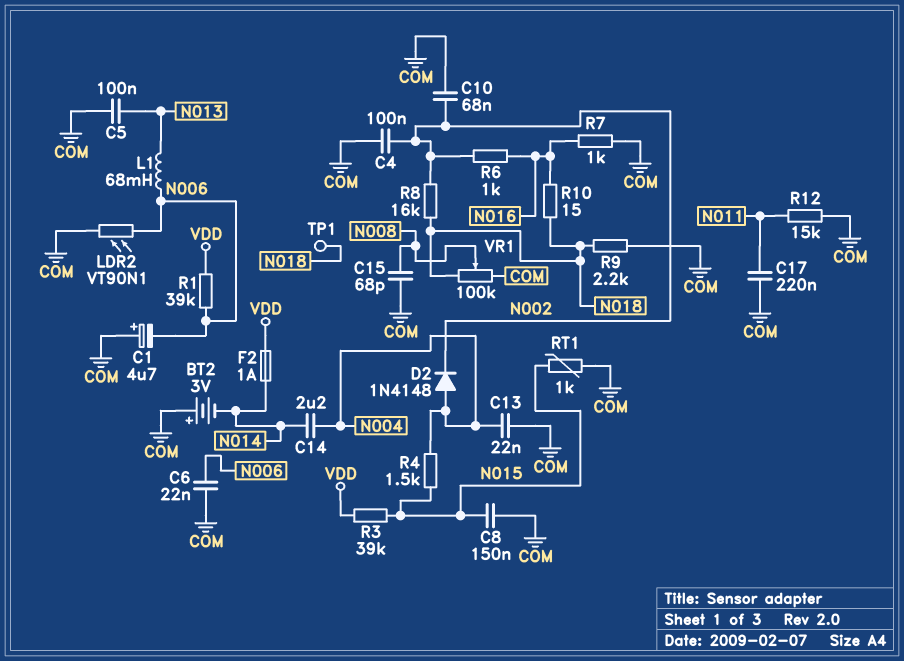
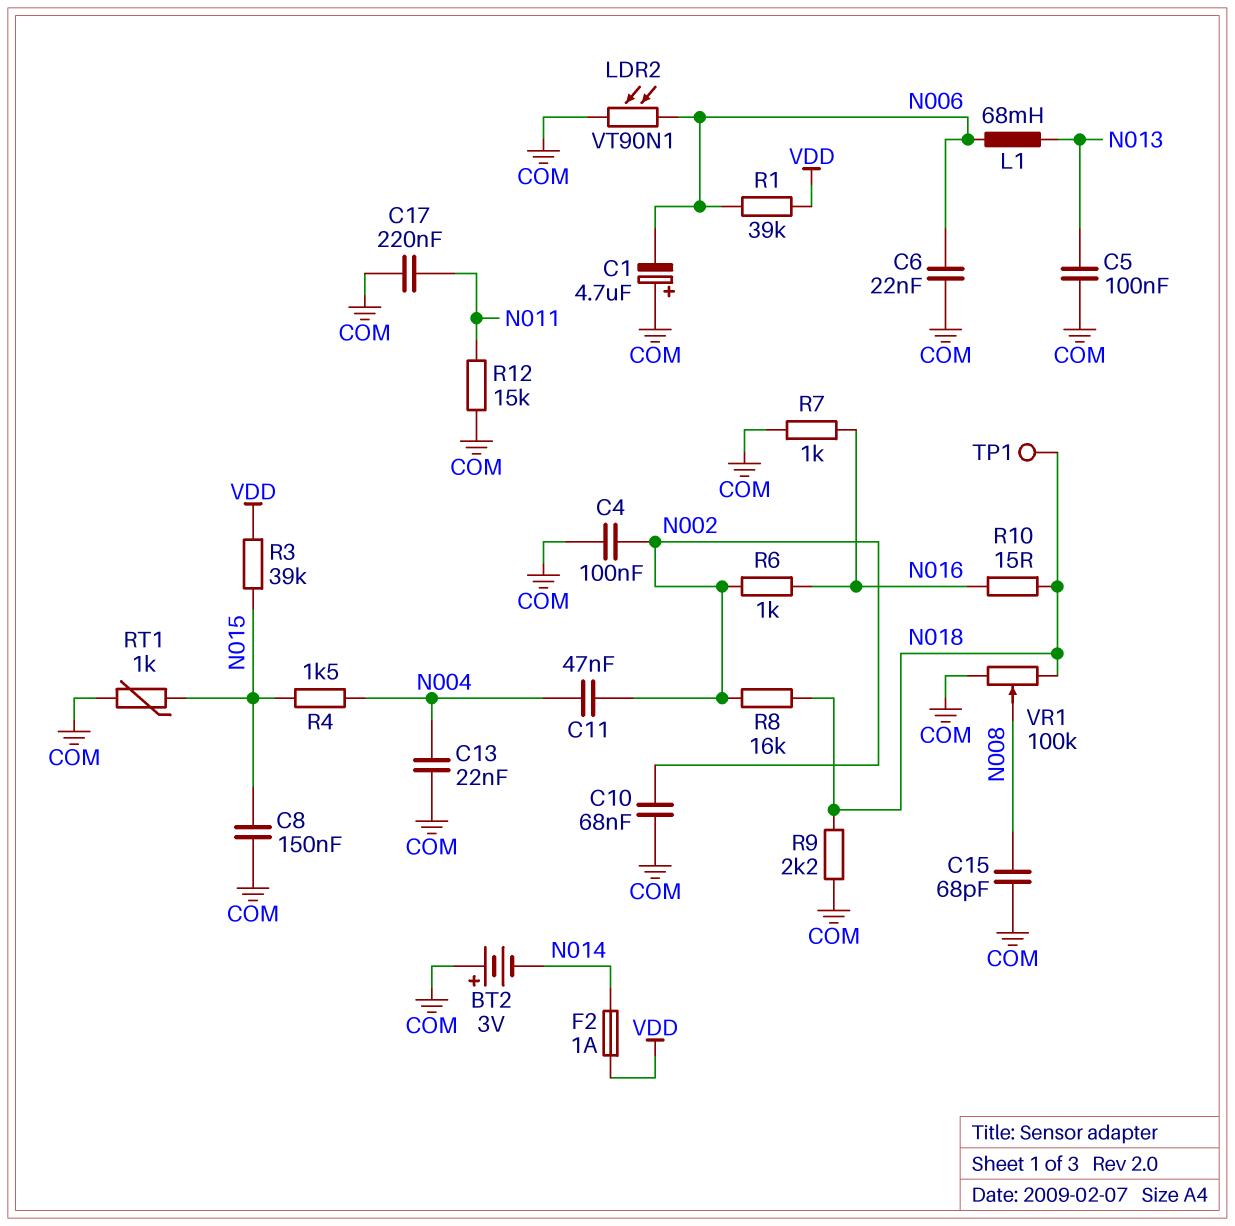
C11: none -> 47nF (N002, N004)
C14: 2.2uF (N004, N014) -> none
D2: diode 1N4148 (A N004, K N002) -> none

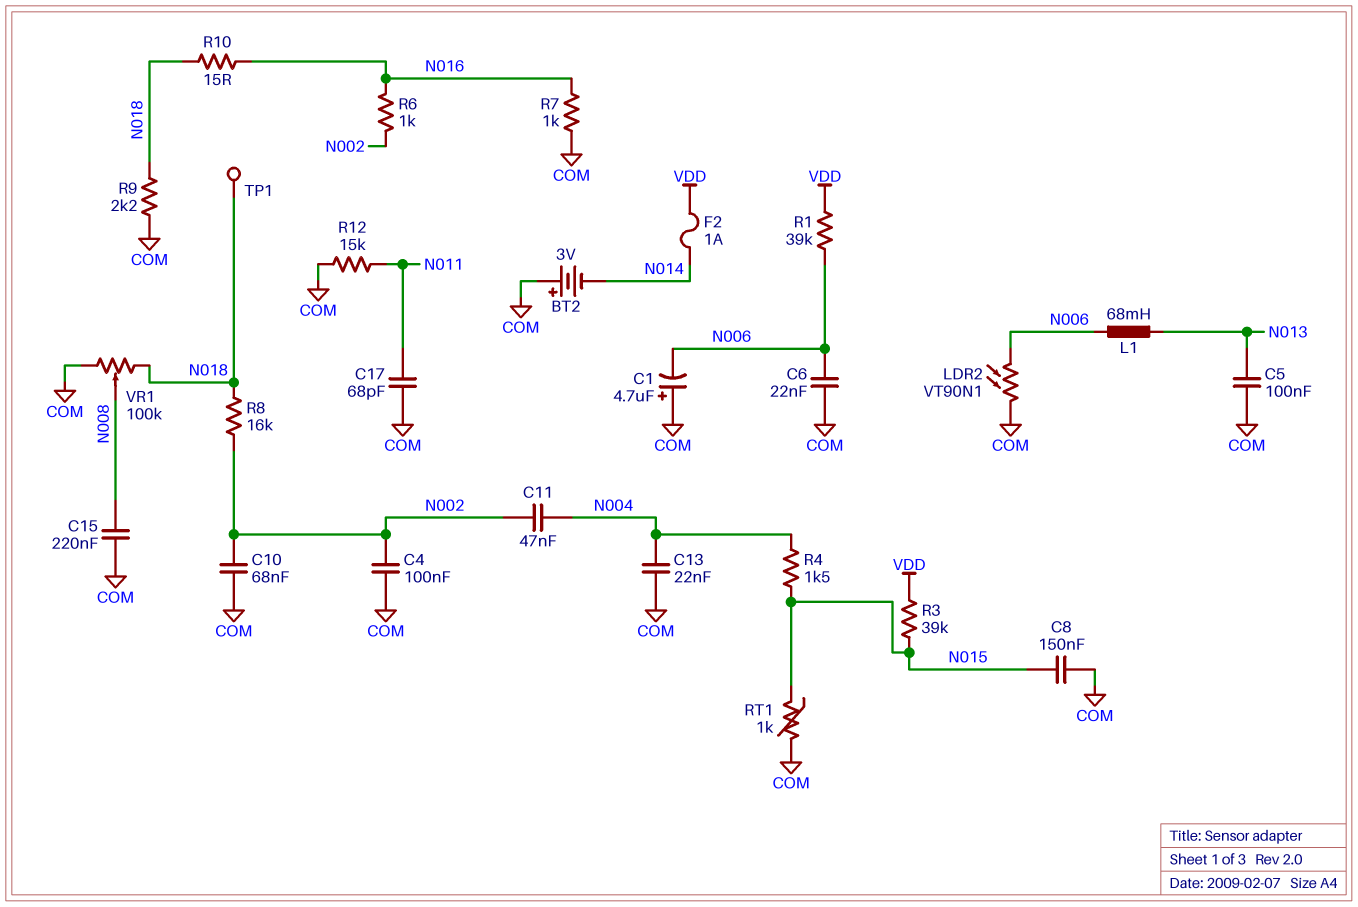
C15: 68pF (COM, N008) -> 220nF (COM, N008)
C17: 220nF (COM, N011) -> 68pF (COM, N011)

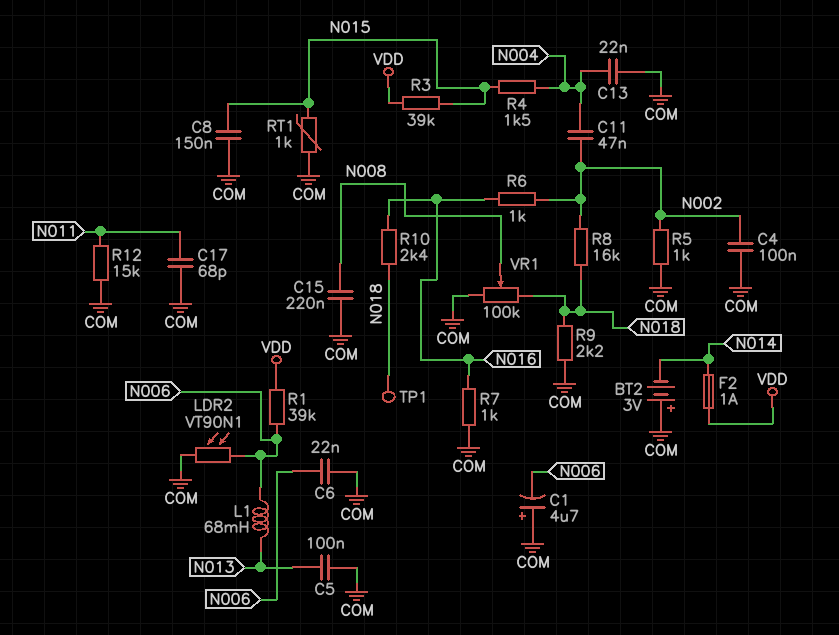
C10: 68nF (COM, N002) -> none
R5: none -> 1k (COM, N002)
R10: 15 (N016, N018) -> 2.4k (N016, N018)

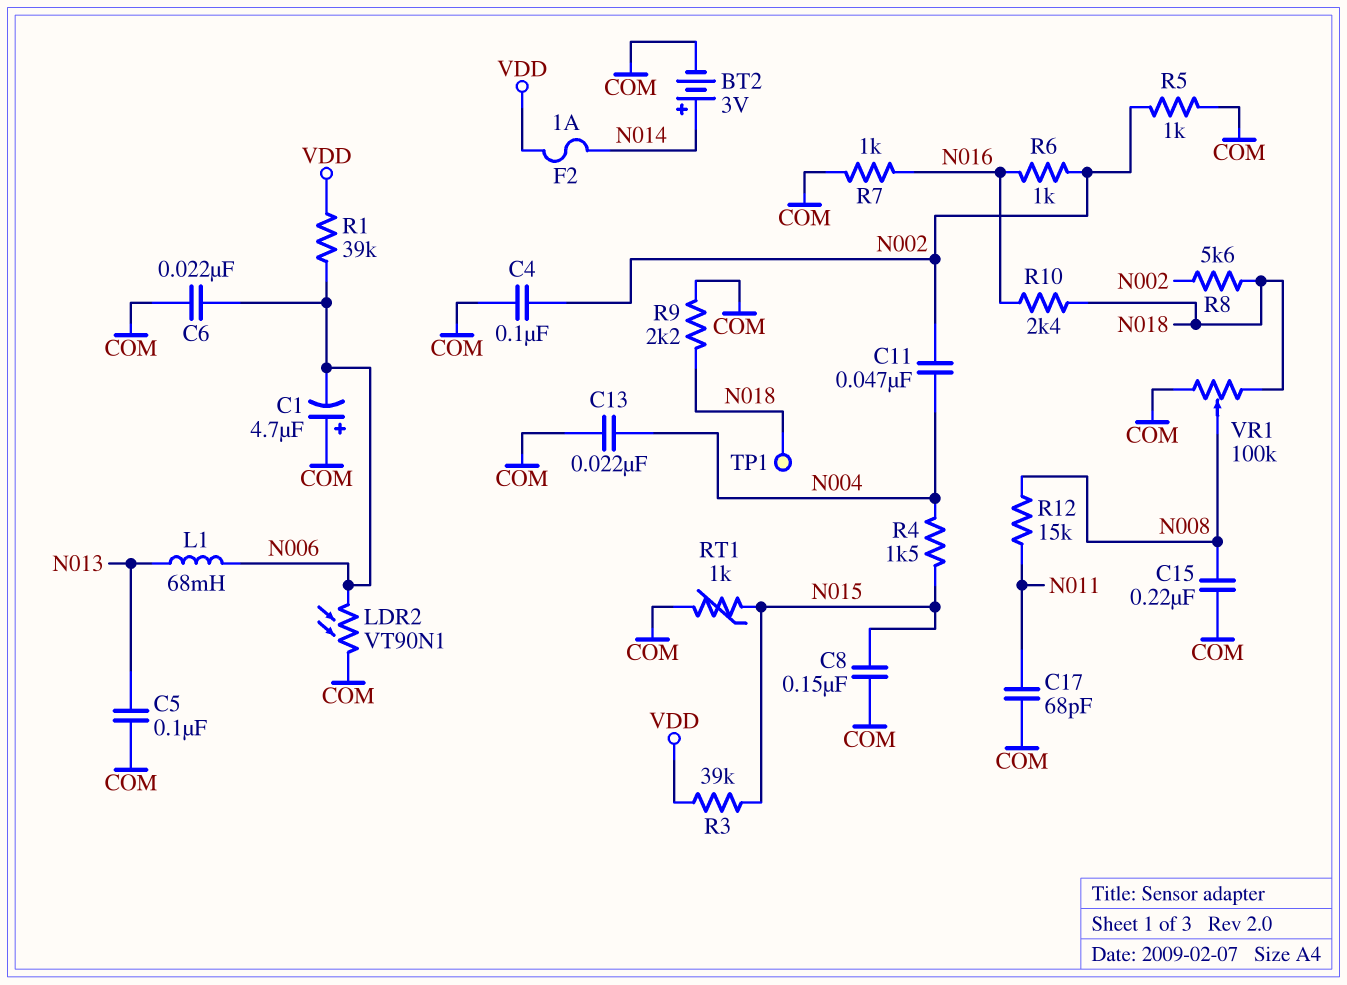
BT2: 3V (plus COM, minus N014) -> 3V (plus N014, minus COM)
R8: 16k (N002, N018) -> 5.6k (N002, N018)
R12: 15k (COM, N011) -> 15k (N008, N011)

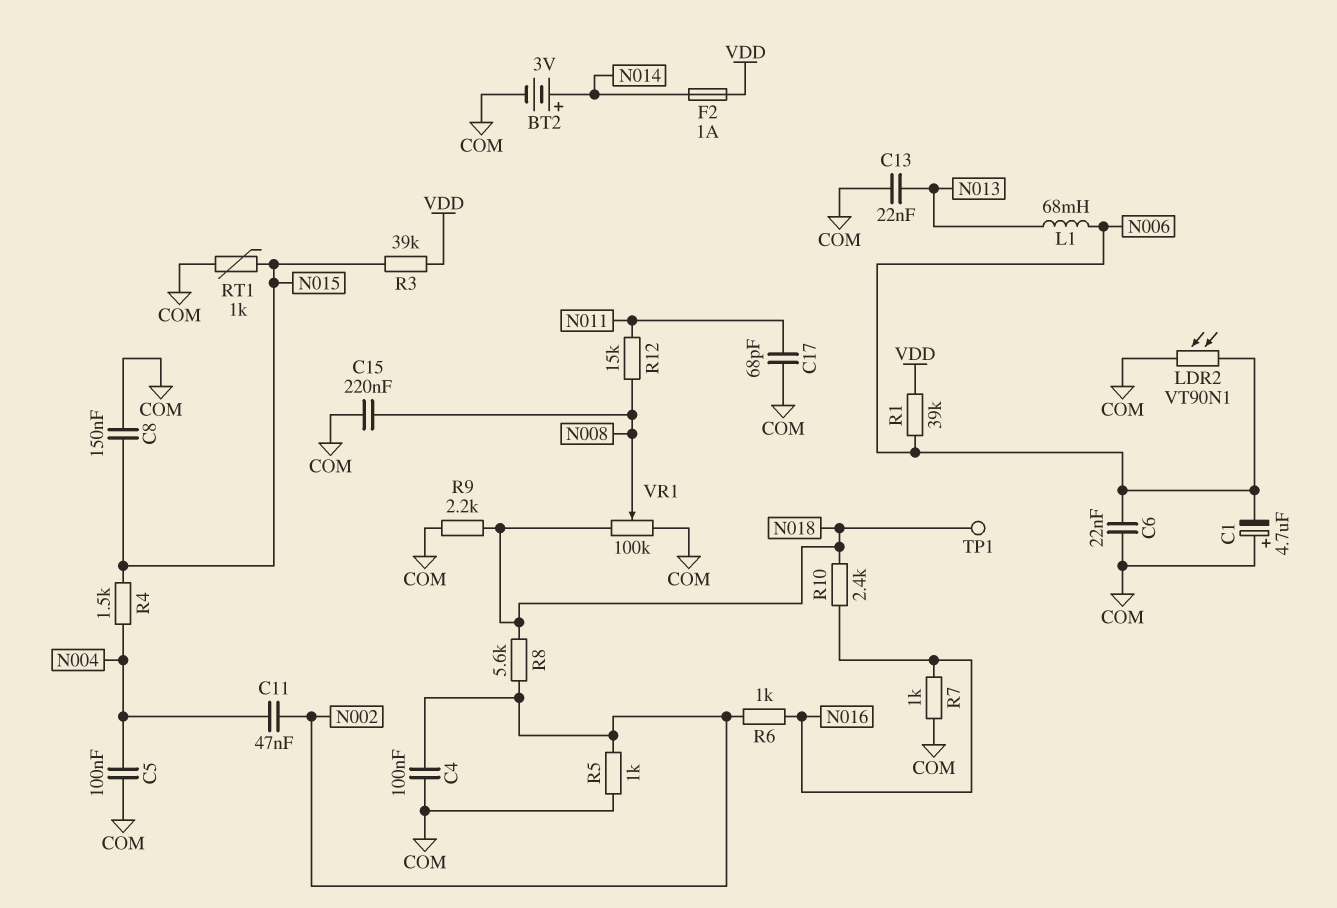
C5: 100nF (COM, N013) -> 100nF (COM, N004)
C13: 22nF (COM, N004) -> 22nF (COM, N013)

